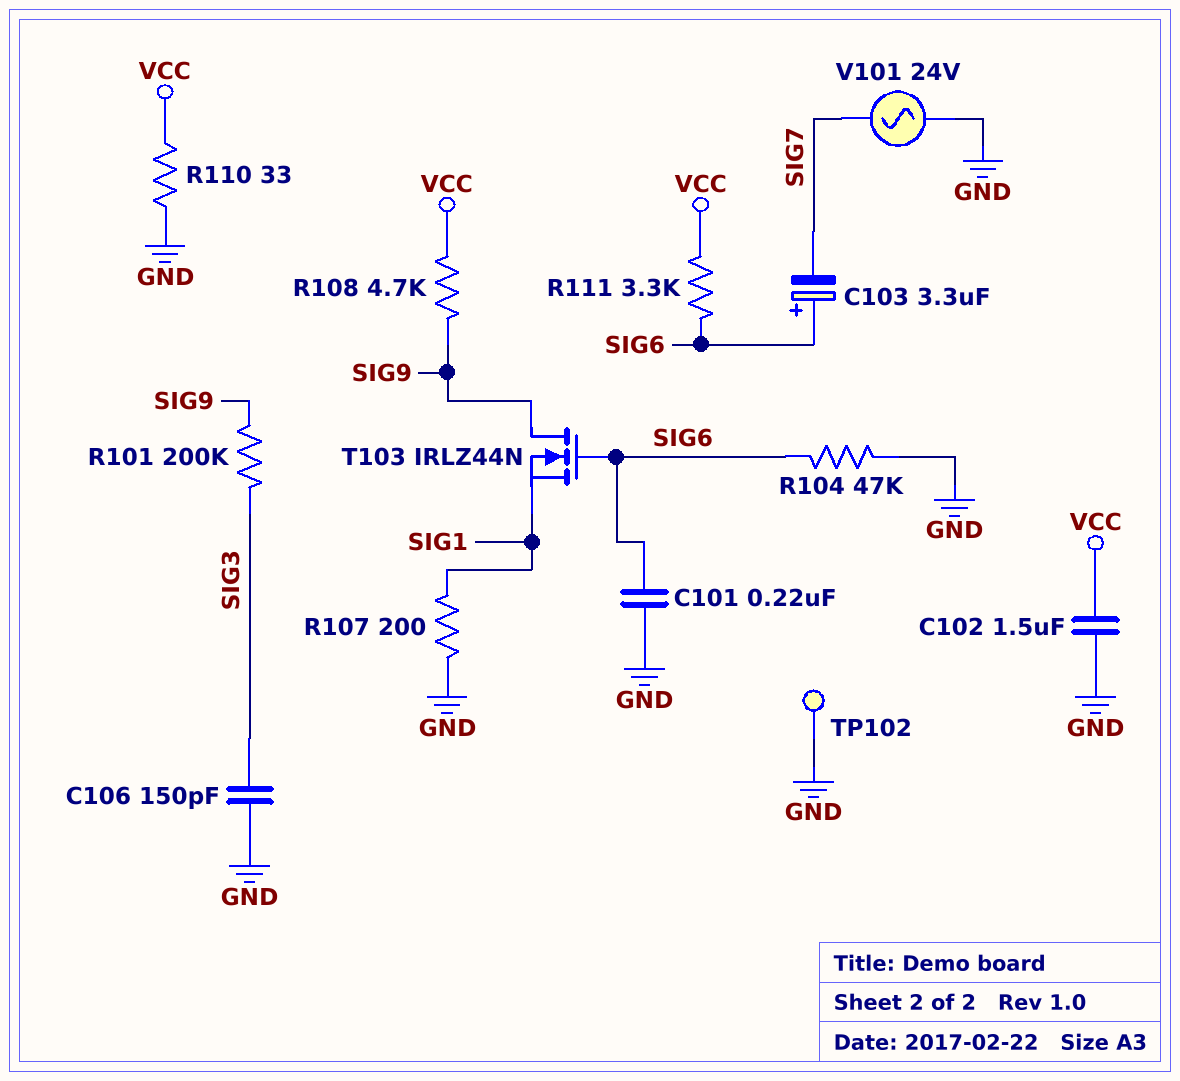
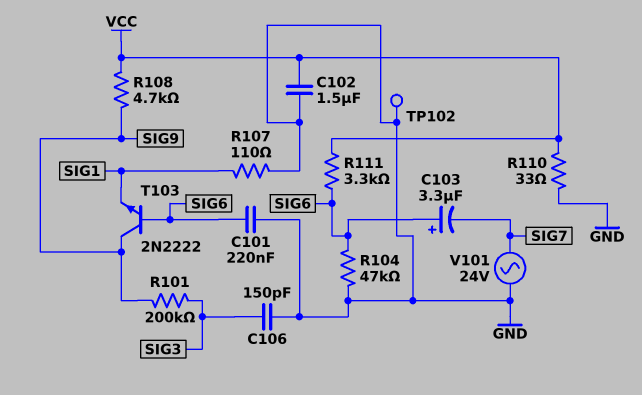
R107: 200 (GND, SIG1) -> 110 (GND, SIG1)
T103: NMOS IRLZ44N (G SIG6, D SIG9, S SIG1) -> NPN 2N2222 (B SIG6, C SIG9, E SIG1)

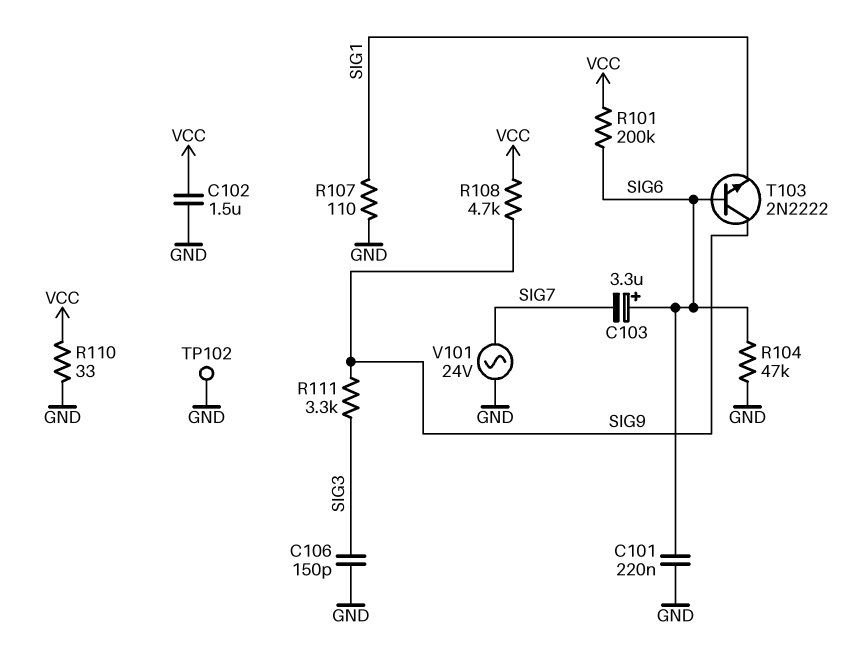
R101: 200k (SIG3, SIG9) -> 200k (SIG6, VCC)
R111: 3.3k (SIG6, VCC) -> 3.3k (SIG3, SIG9)

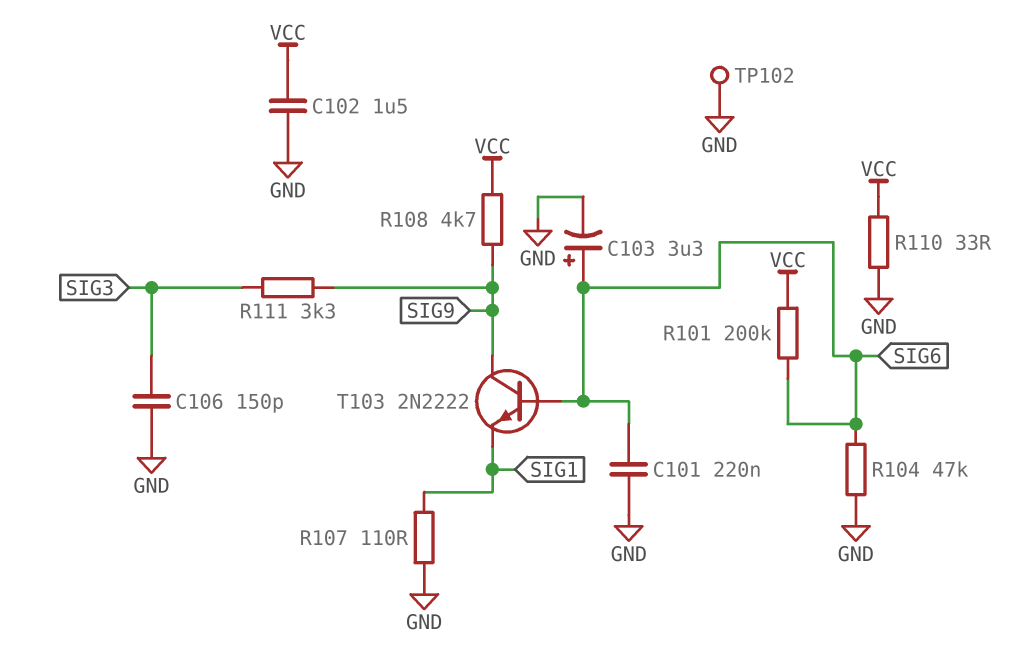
C103: 3.3uF (plus SIG6, minus SIG7) -> 3.3uF (plus SIG6, minus GND)
V101: AC 24V (GND, SIG7) -> none

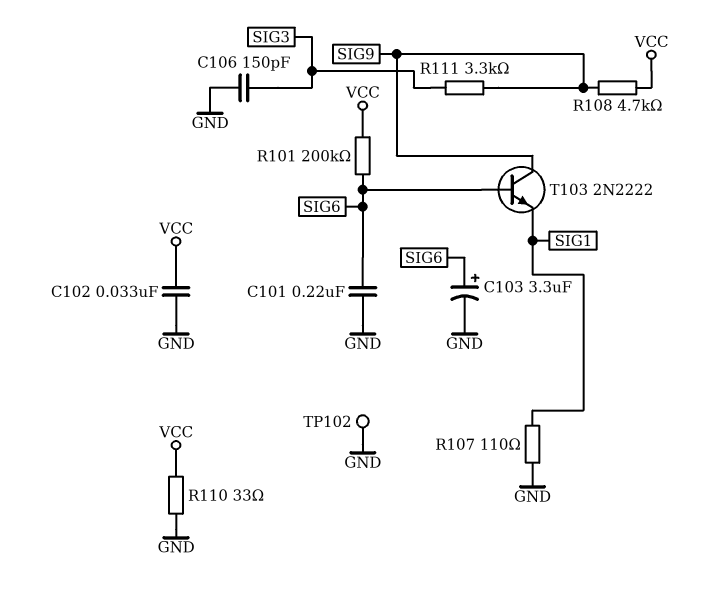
C102: 1.5uF (GND, VCC) -> 33nF (GND, VCC)
R104: 47k (GND, SIG6) -> none

